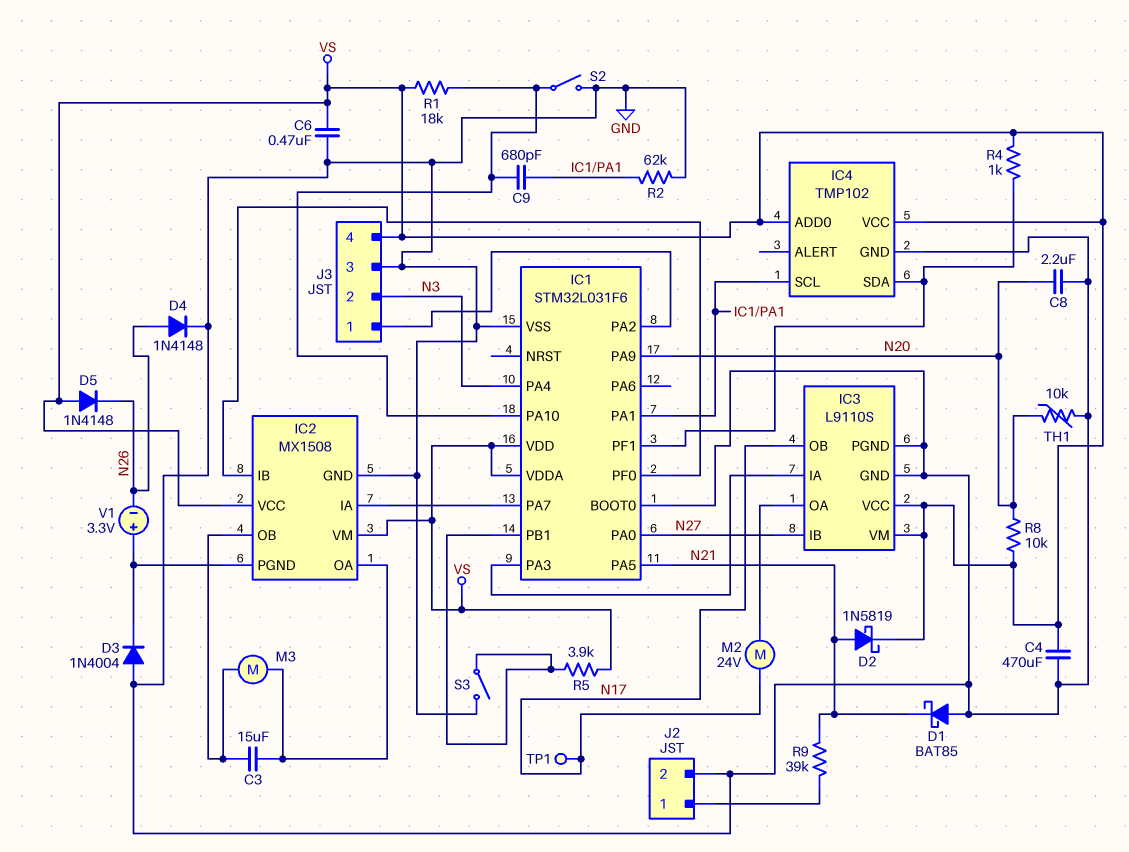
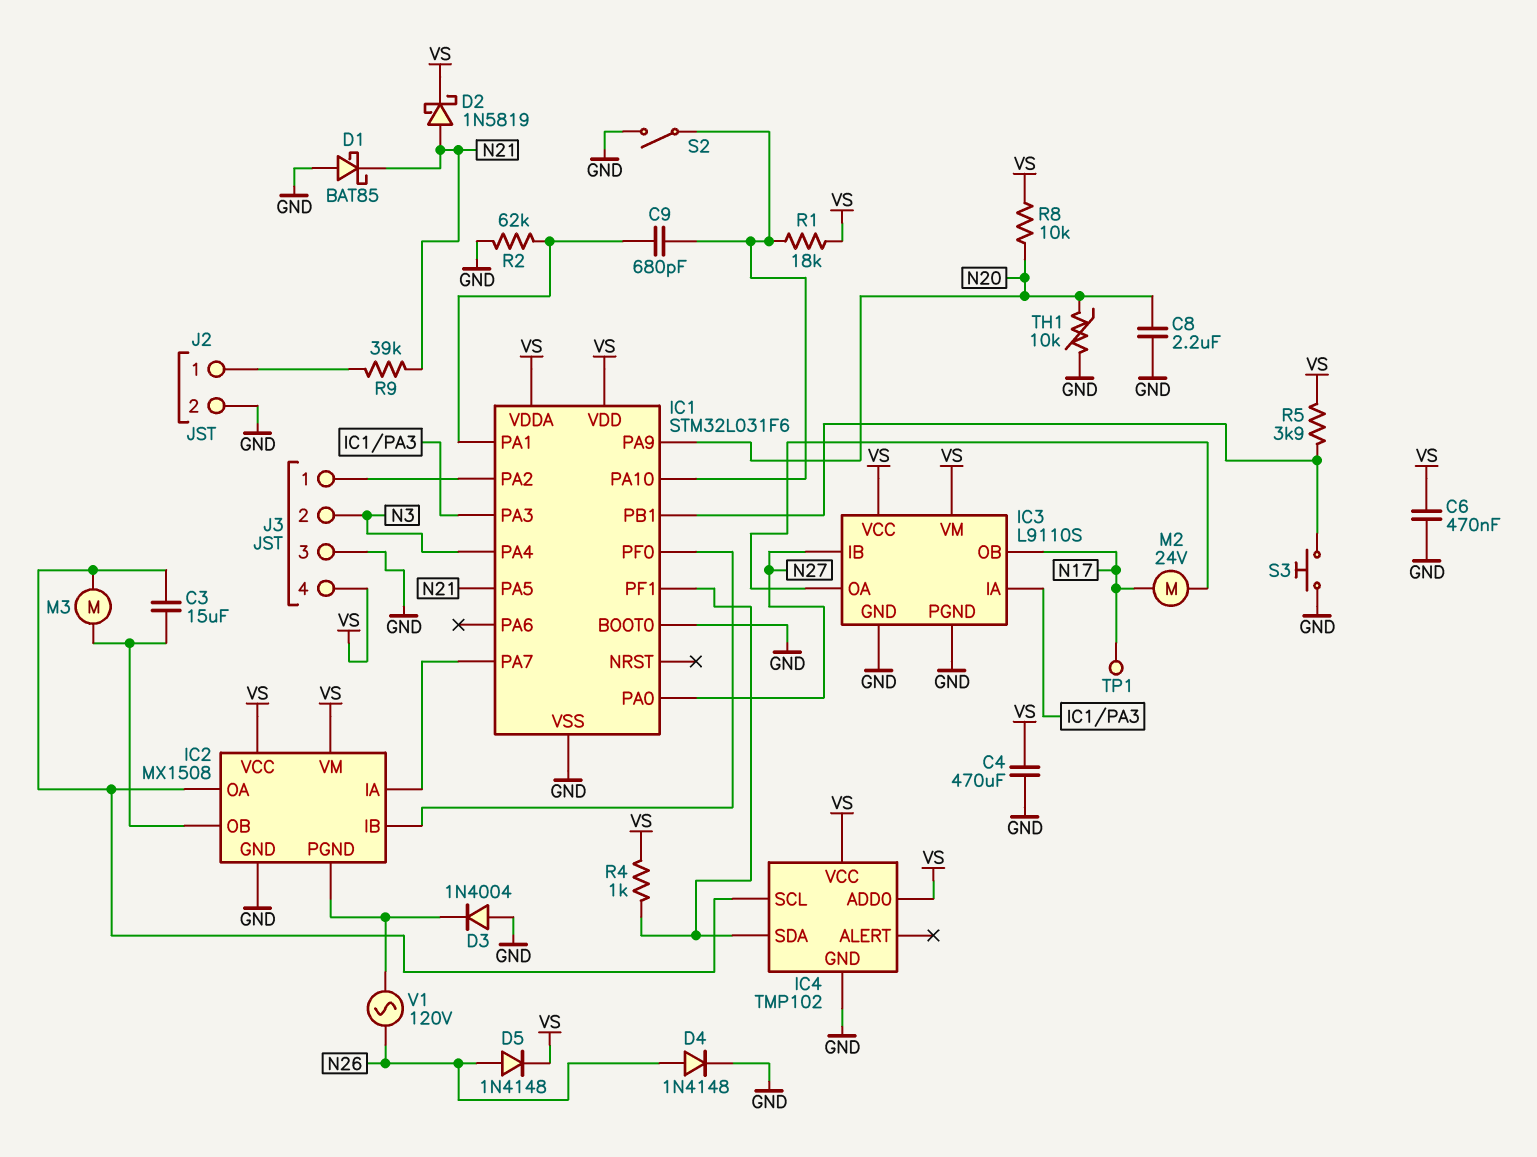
D5: diode 1N4148 (A VS, K N26) -> diode 1N4148 (A N26, K VS)
IC4 pin SCL: IC1/PA1 -> IC2/OA
S3: switch (GND, IC1/PB1) -> button (GND, IC1/PB1)
V1: 3.3V (plus IC2/PGND, minus N26) -> AC 120V (IC2/PGND, N26)

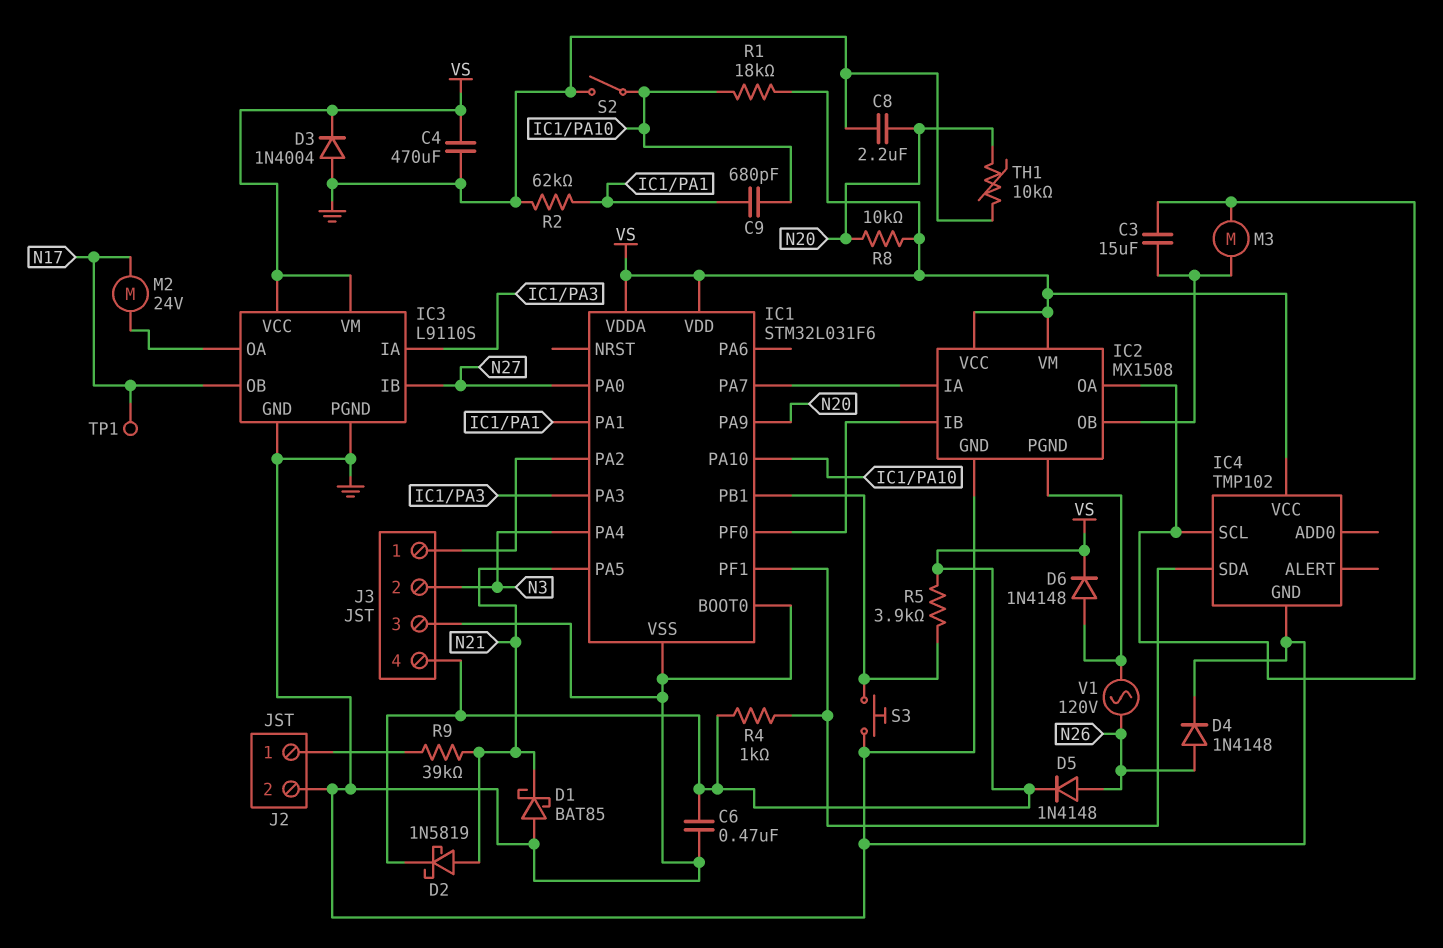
D3: diode 1N4004 (A GND, K IC2/PGND) -> diode 1N4004 (A GND, K VS)
D6: none -> diode 1N4148 (A IC2/PGND, K VS)
IC4 pin ADD0: VS -> none

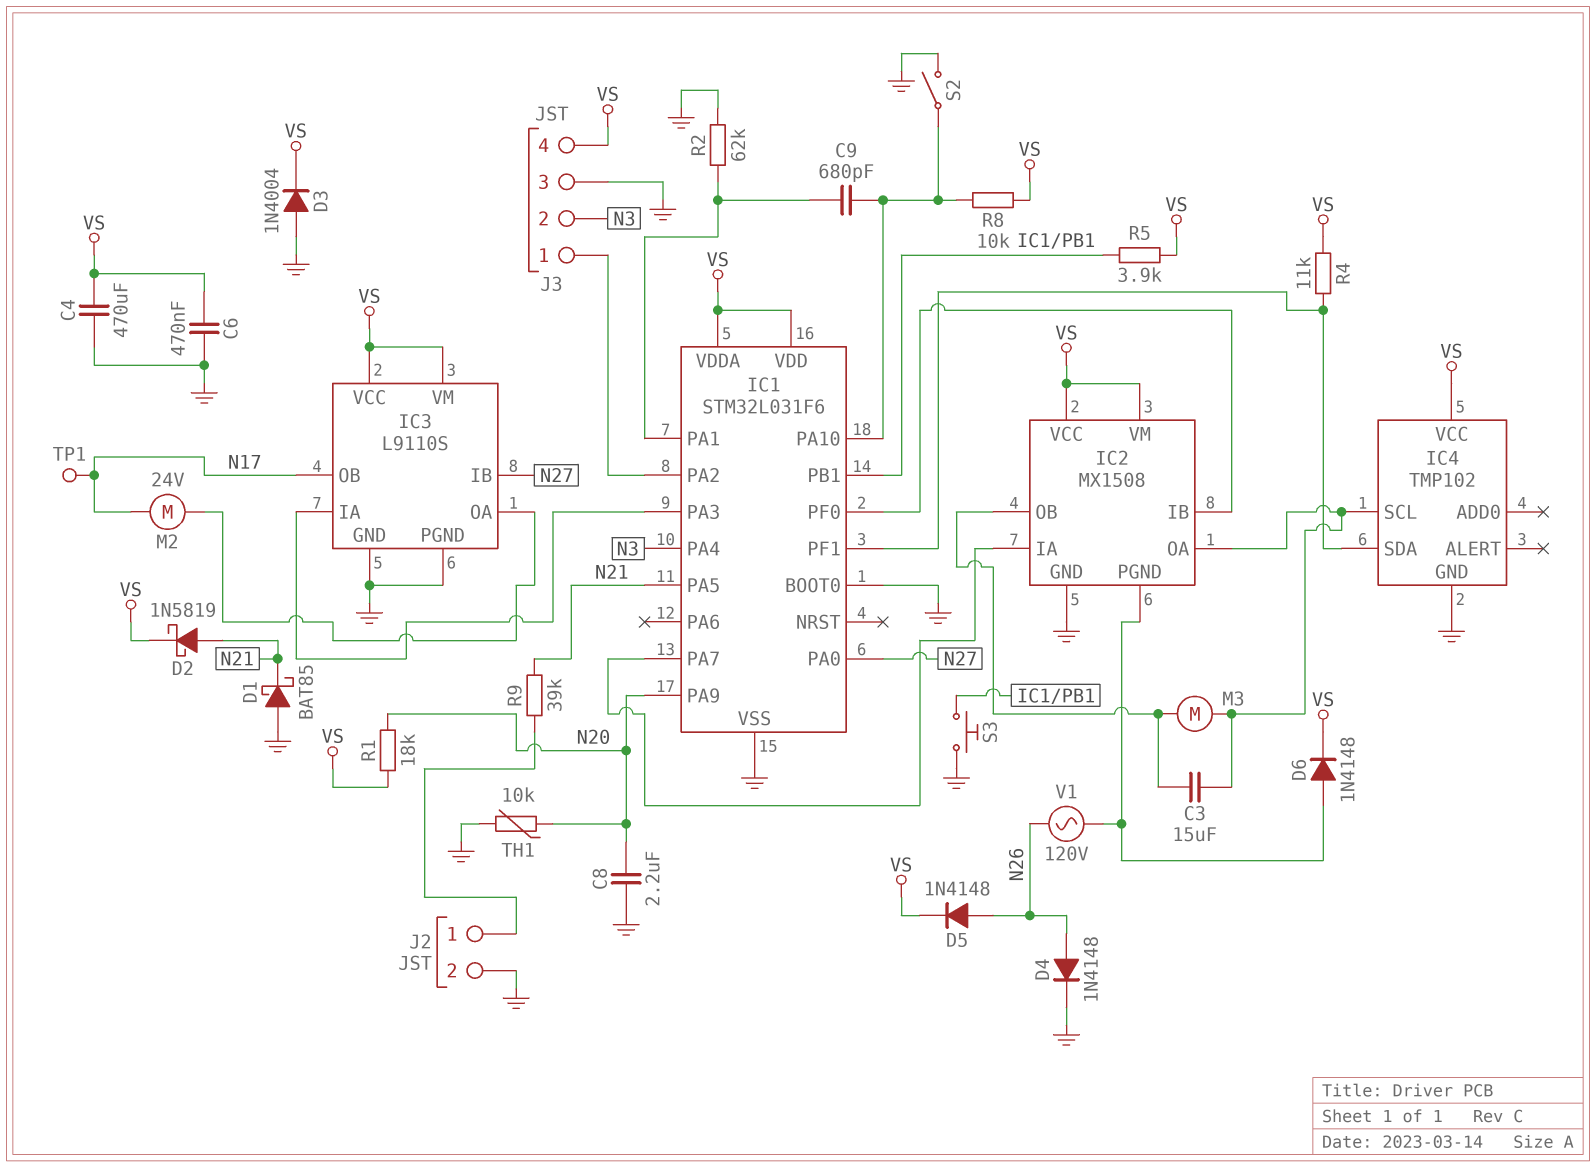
R1: 18k (IC1/PA10, VS) -> 18k (N20, VS)
R4: 1k (IC1/PF1, VS) -> 11k (IC1/PF1, VS)
R8: 10k (N20, VS) -> 10k (IC1/PA10, VS)

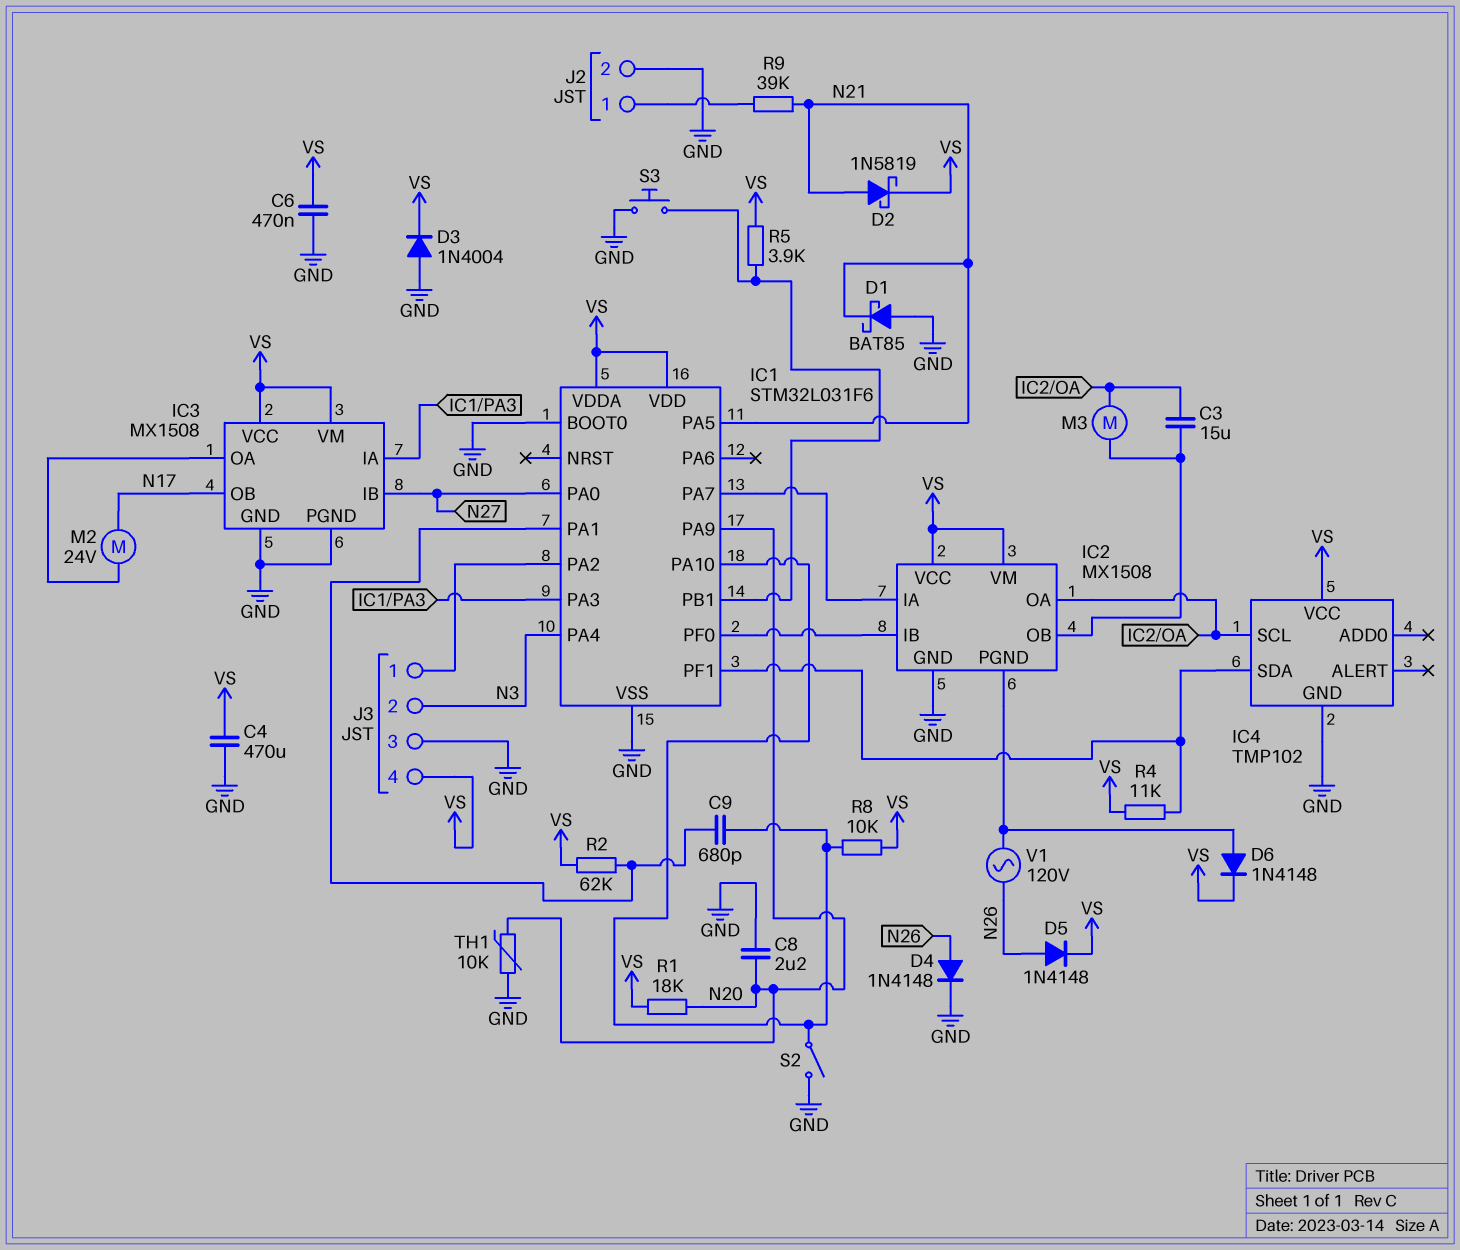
IC3: L9110S -> MX1508
R2: 62k (GND, IC1/PA1) -> 62k (IC1/PA1, VS)
TP1: test point (N17) -> none

